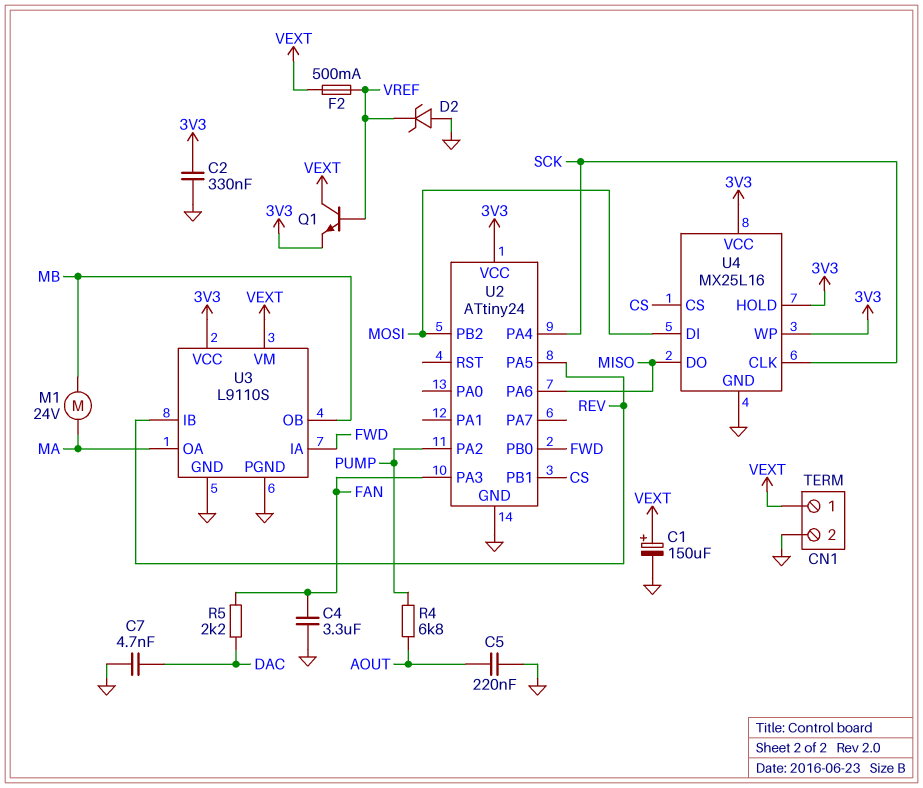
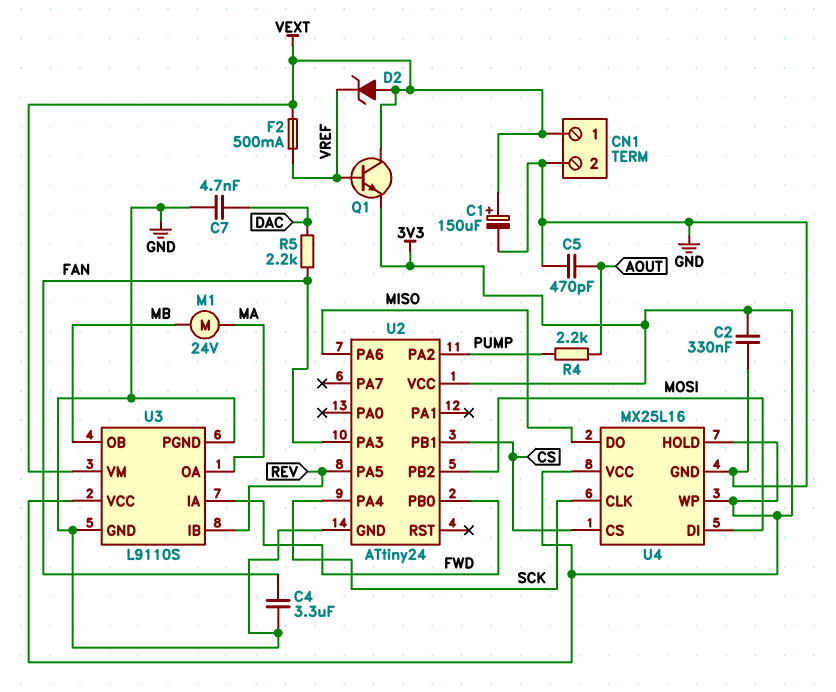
C5: 220nF (AOUT, GND) -> 470pF (AOUT, GND)
D2: zener (A GND, K VREF) -> zener (A VEXT, K VREF)
R4: 6.8k (AOUT, PUMP) -> 2.2k (AOUT, PUMP)

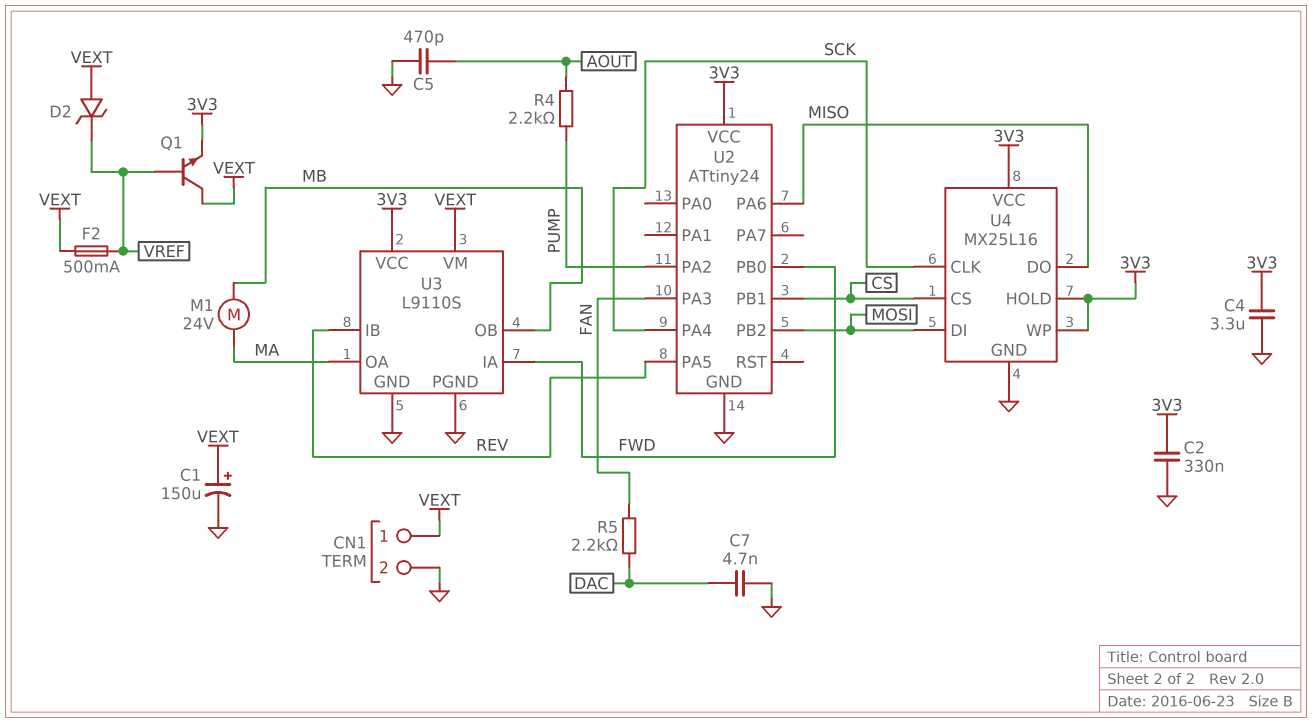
C4: 3.3uF (FAN, GND) -> 3.3uF (3V3, GND)

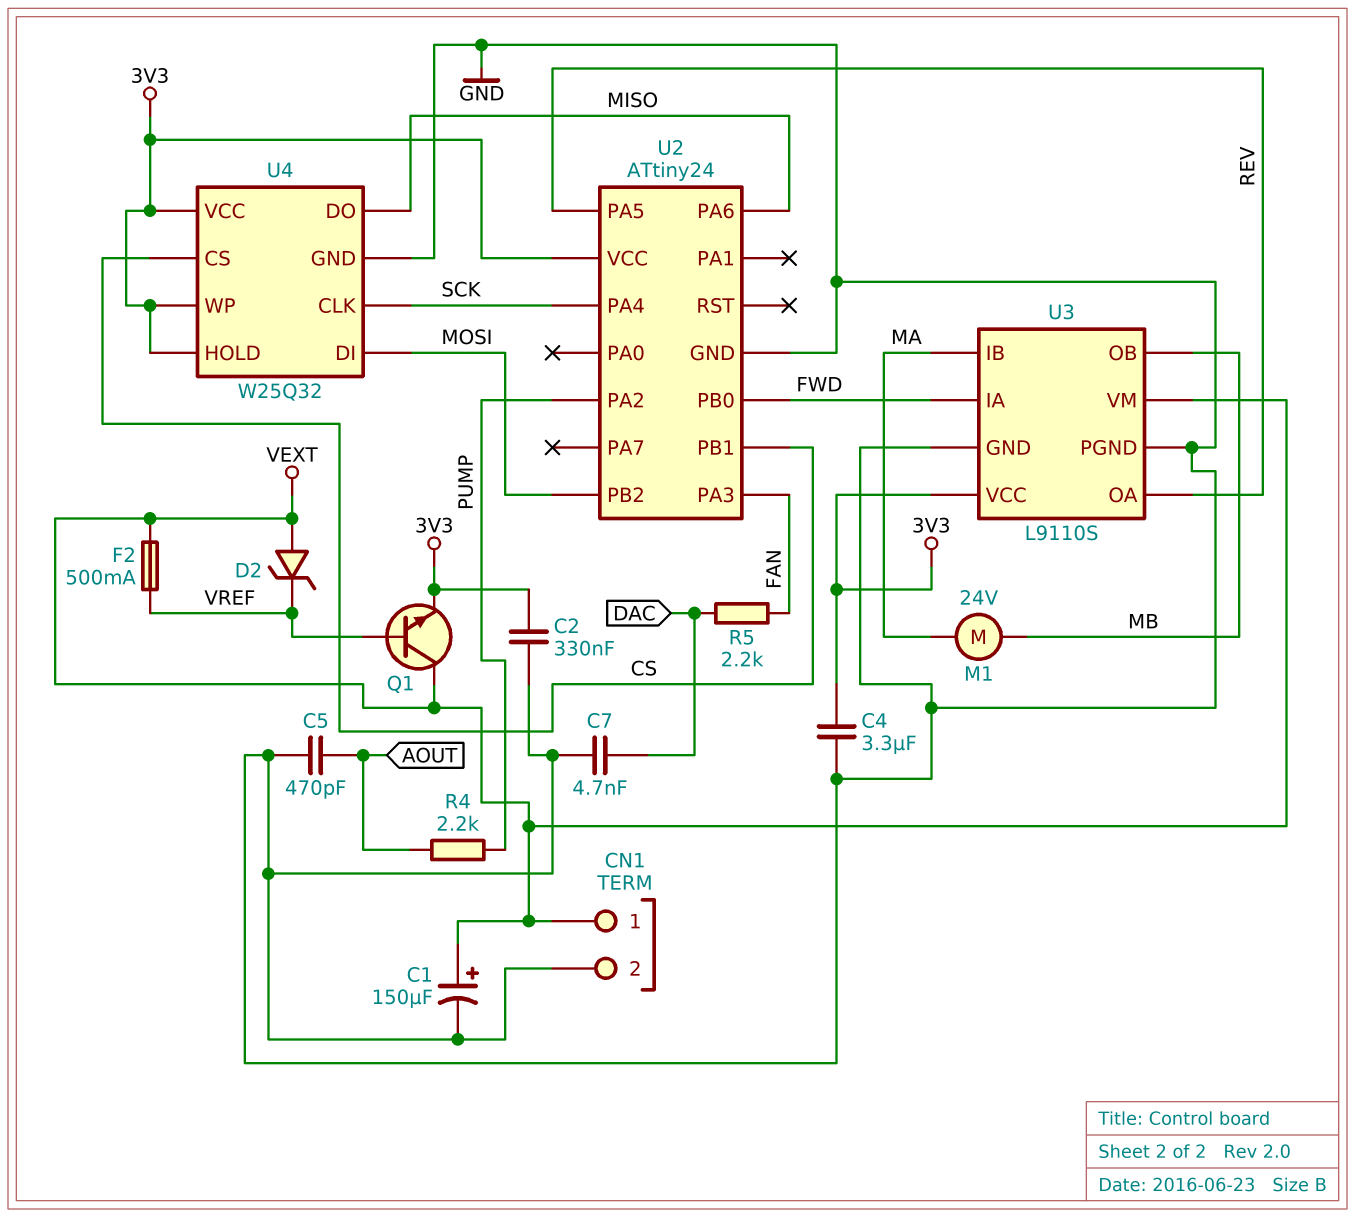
U3 pin IB: REV -> MA
U3 pin OA: MA -> REV
U4: MX25L16 -> W25Q32

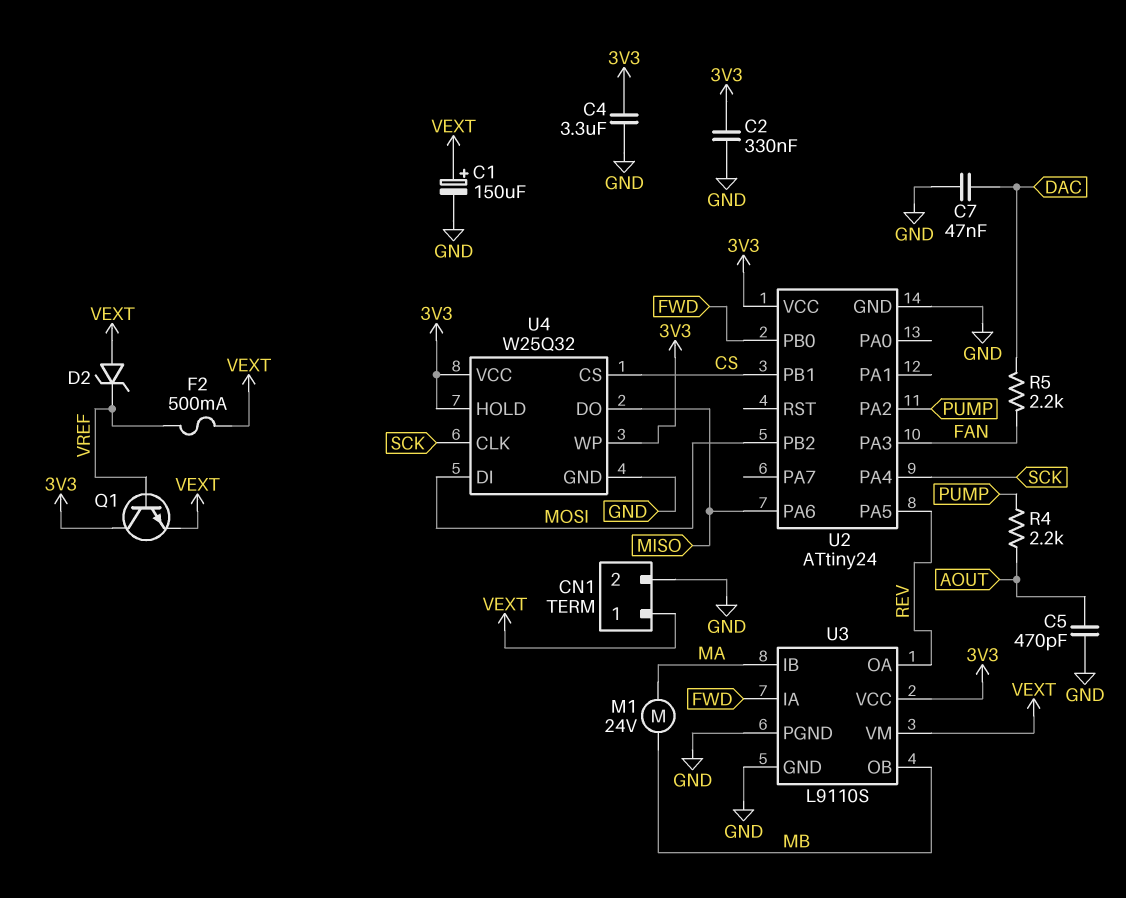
C7: 4.7nF (DAC, GND) -> 47nF (DAC, GND)
Q1: NPN (B VREF, C VEXT, E 3V3) -> NPN (B VREF, C 3V3, E VEXT)

